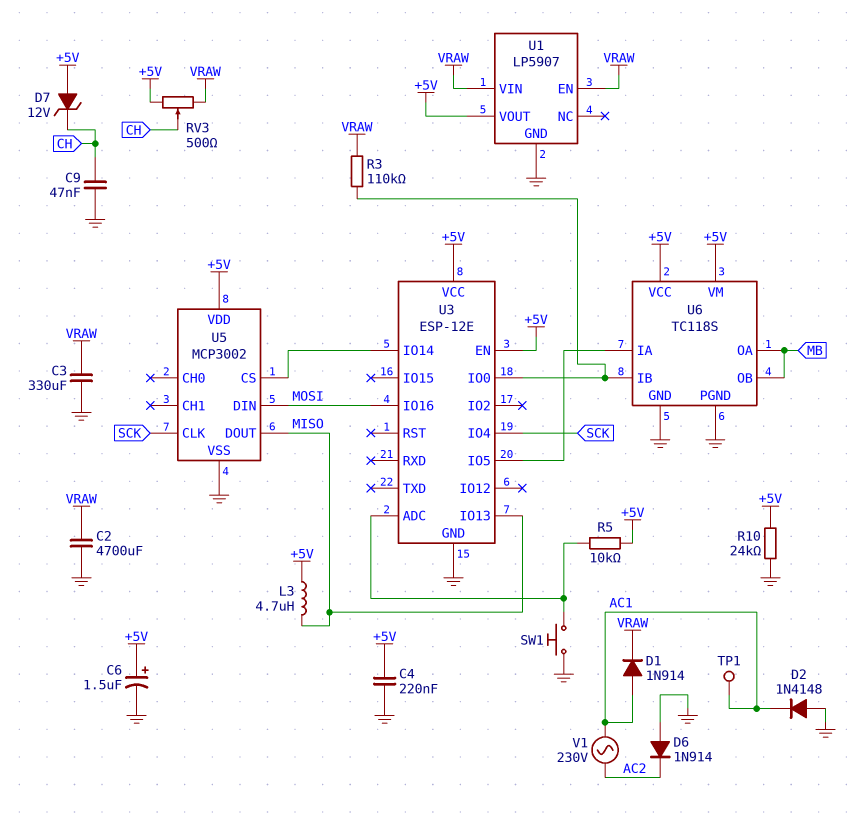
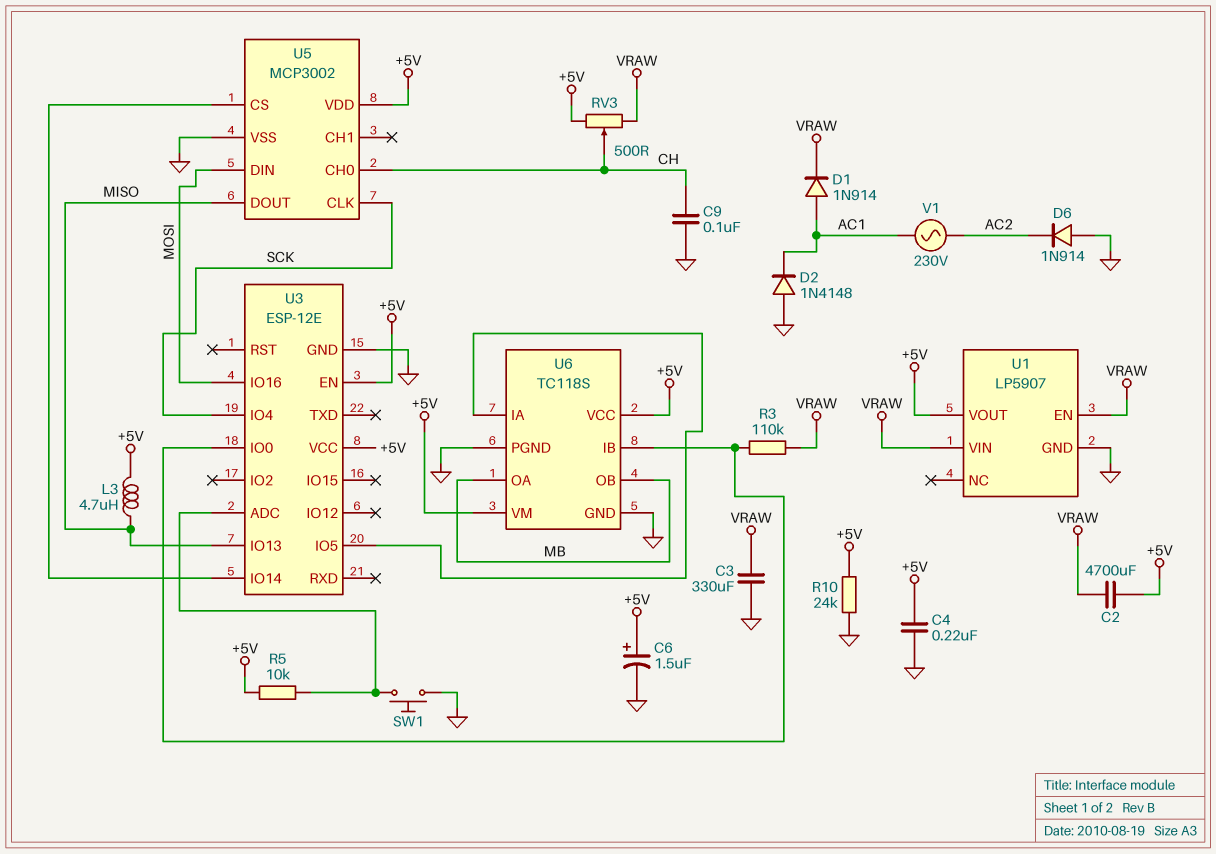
C2: 4700uF (GND, VRAW) -> 4700uF (+5V, VRAW)
C9: 47nF (CH, GND) -> 100nF (CH, GND)
D7: zener 12V (A +5V, K CH) -> none
TP1: test point (AC1) -> none
U5 pin CH0: none -> CH

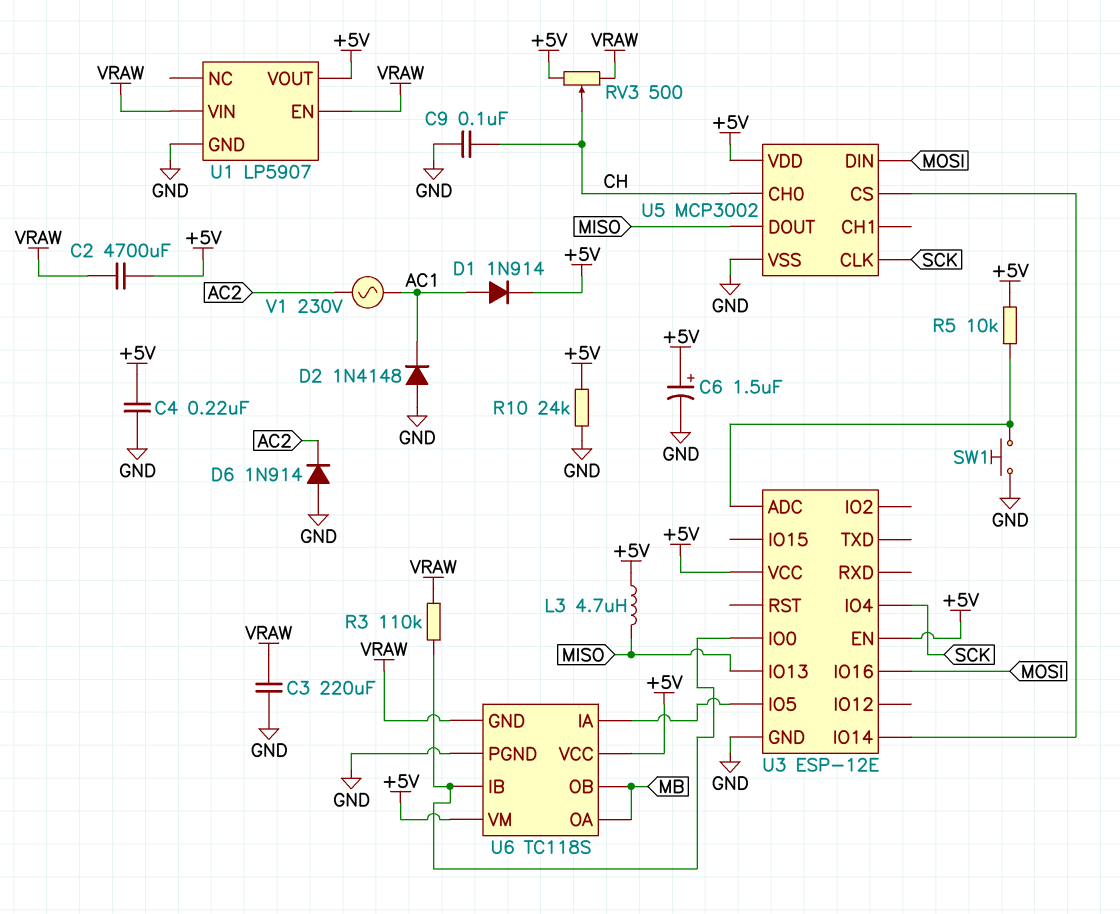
C3: 330uF (GND, VRAW) -> 220uF (GND, VRAW)
D1: diode 1N914 (A AC1, K VRAW) -> diode 1N914 (A AC1, K +5V)
U6 pin GND: GND -> VRAW

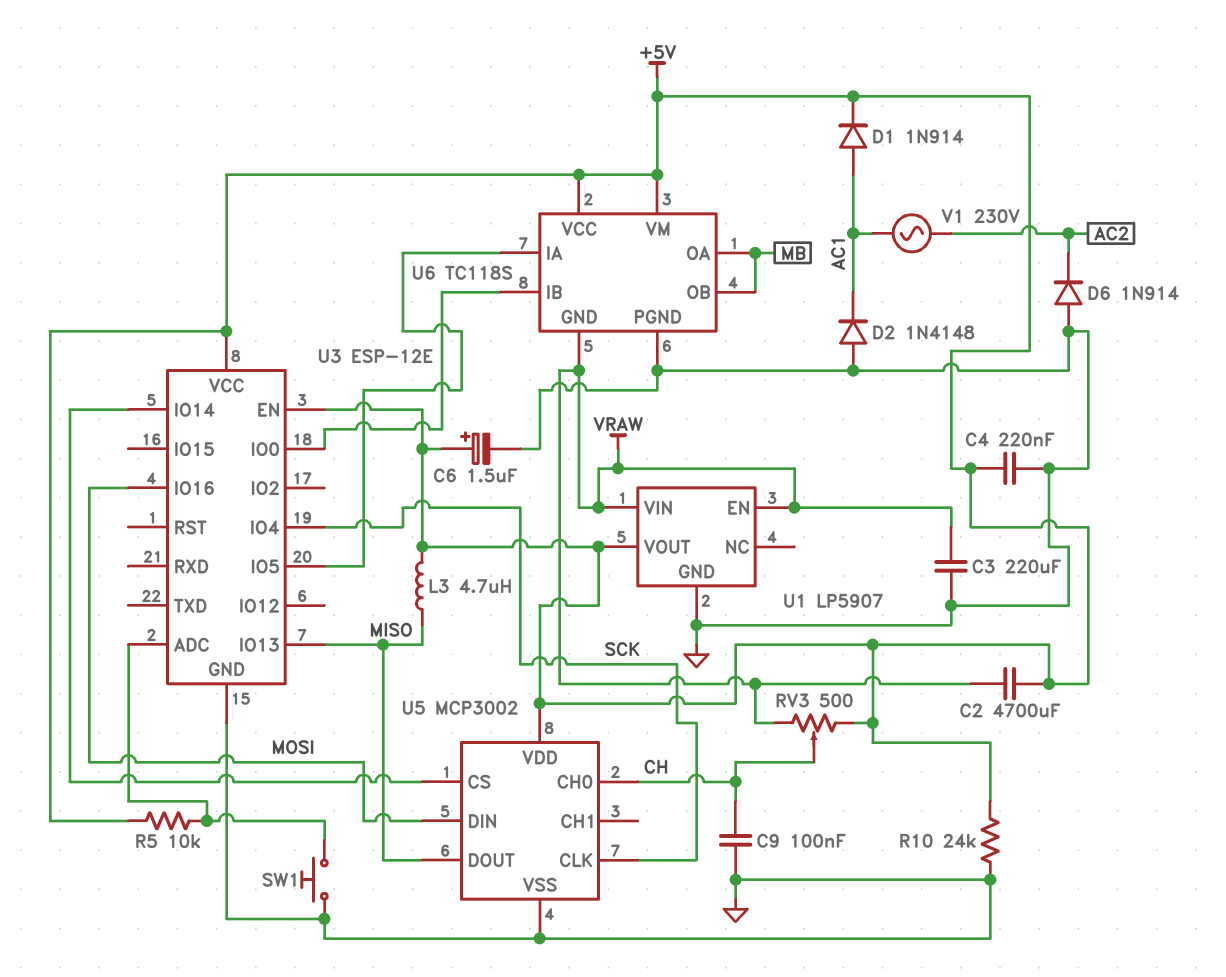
R3: 110k (U3/IO0, VRAW) -> none

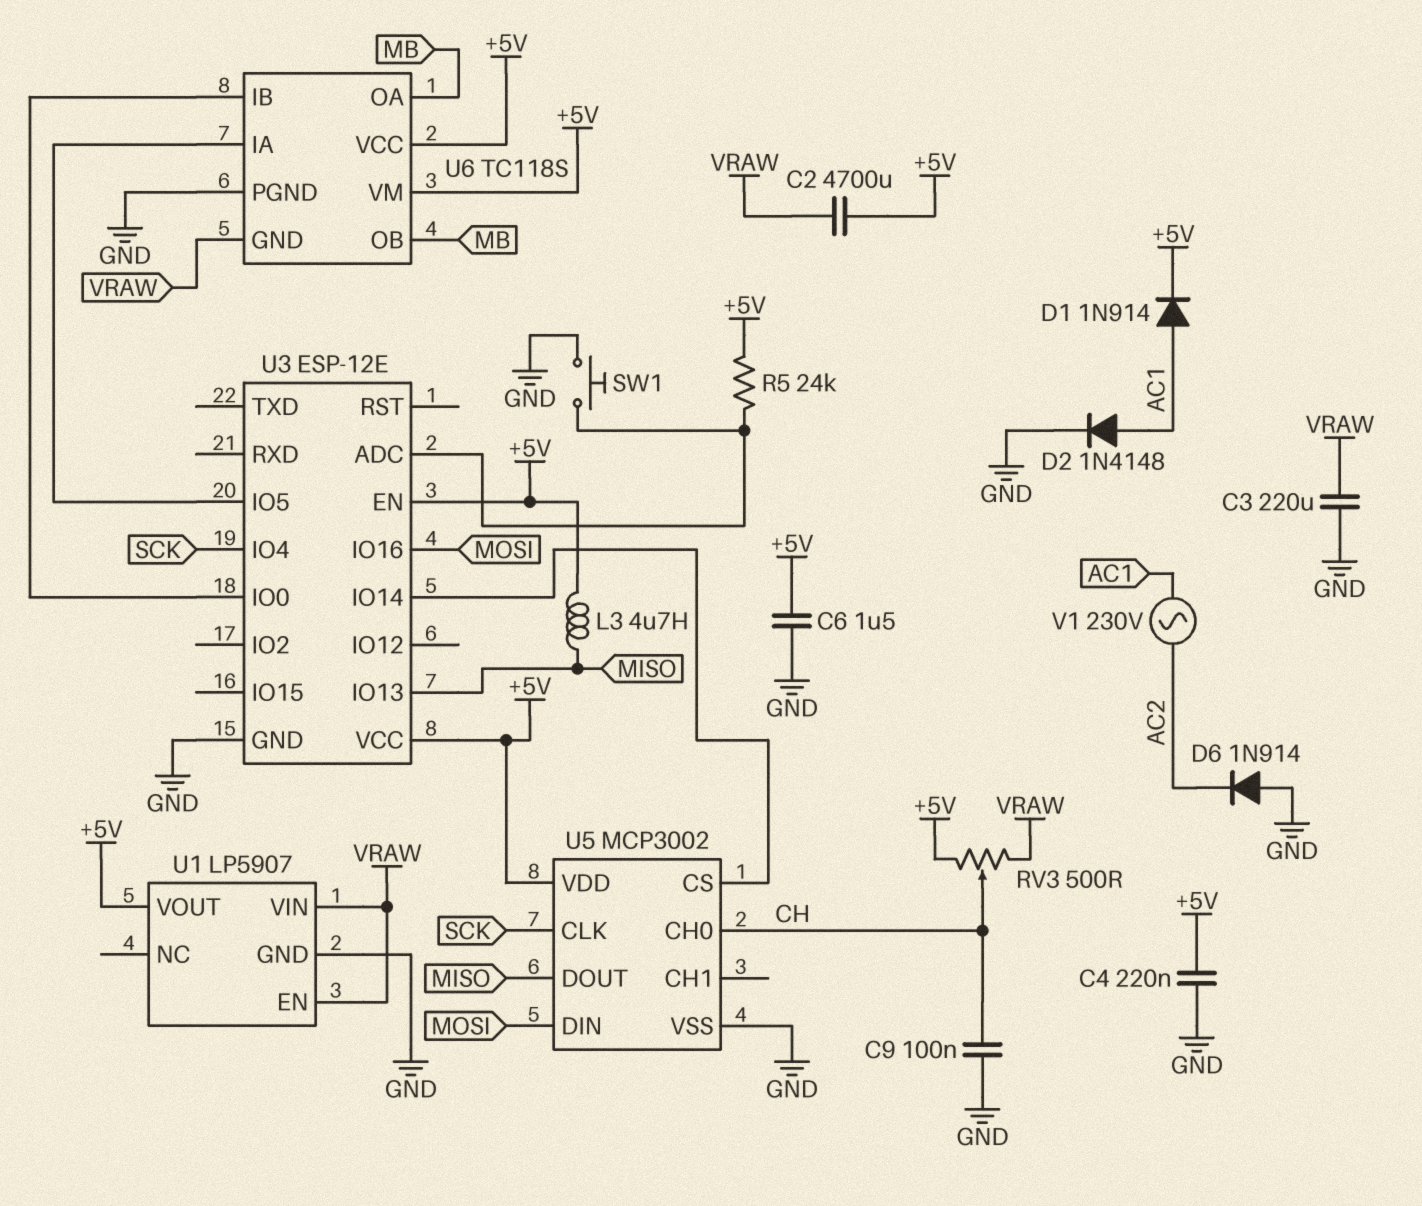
C6: 1.5uF (plus +5V, minus GND) -> 1.5uF (+5V, GND)
D2: diode 1N4148 (A GND, K AC1) -> diode 1N4148 (A AC1, K GND)
R5: 10k (+5V, U3/ADC) -> 24k (+5V, U3/ADC)
R10: 24k (+5V, GND) -> none

